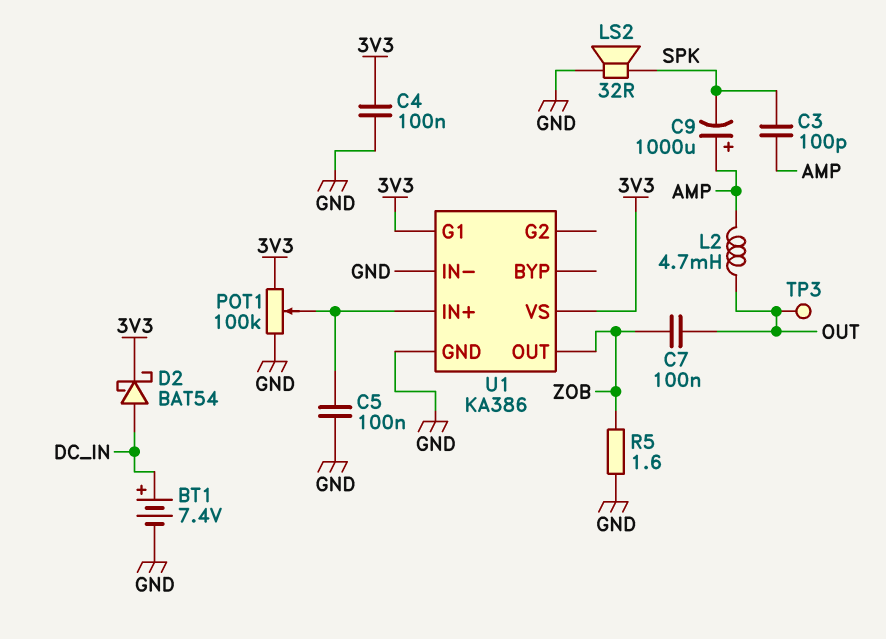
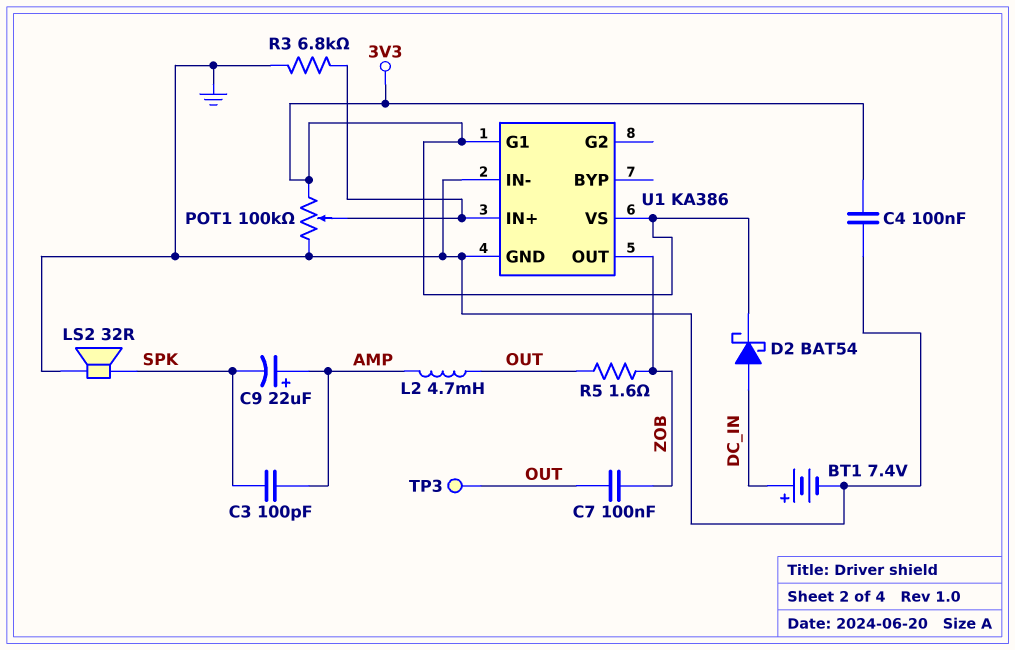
C5: 100nF (GND, U1/IN+) -> none
C9: 1000uF (plus AMP, minus SPK) -> 22uF (plus AMP, minus SPK)
R3: none -> 6.8k (GND, U1/IN+)
R5: 1.6 (GND, ZOB) -> 1.6 (OUT, ZOB)

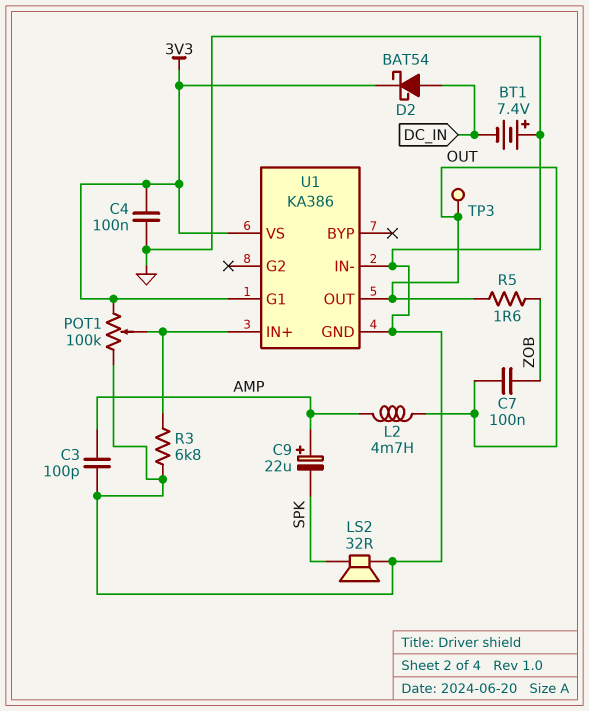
BT1: 7.4V (plus DC_IN, minus GND) -> 7.4V (plus GND, minus DC_IN)
C3: 100pF (AMP, SPK) -> 100pF (AMP, GND)
U1 pin OUT: ZOB -> OUT

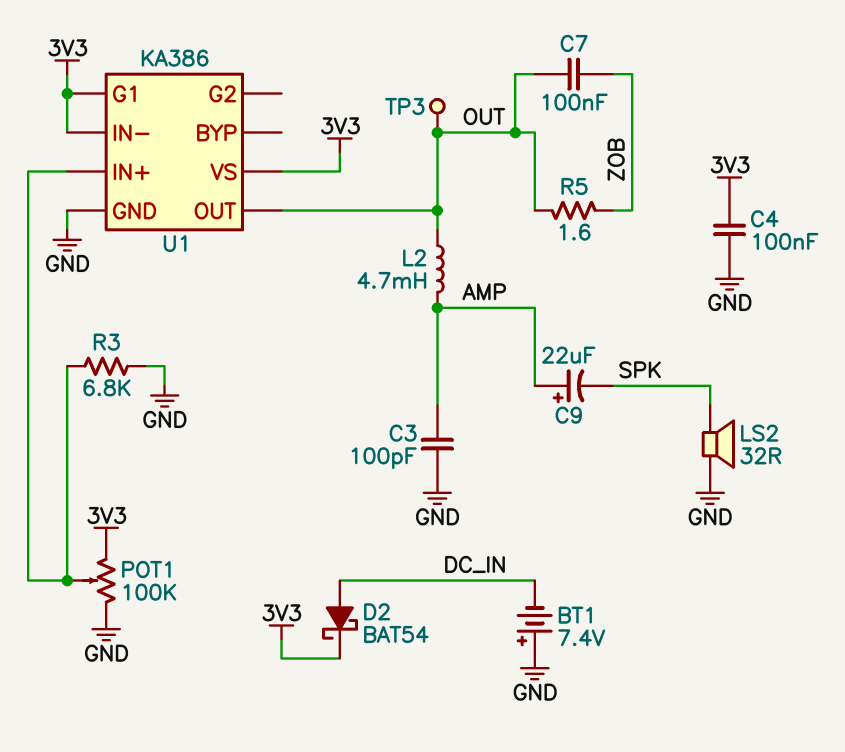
U1 pin IN-: GND -> 3V3

